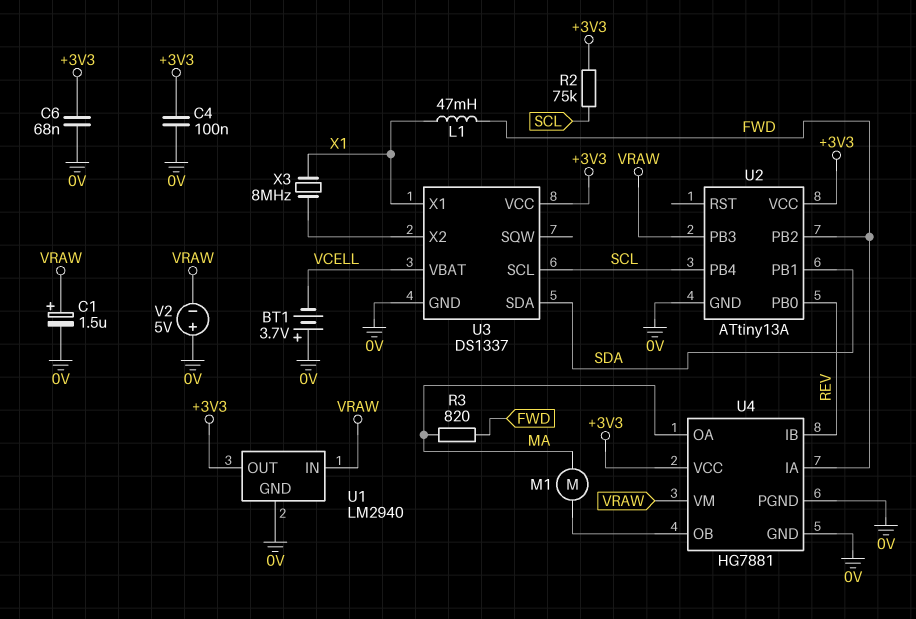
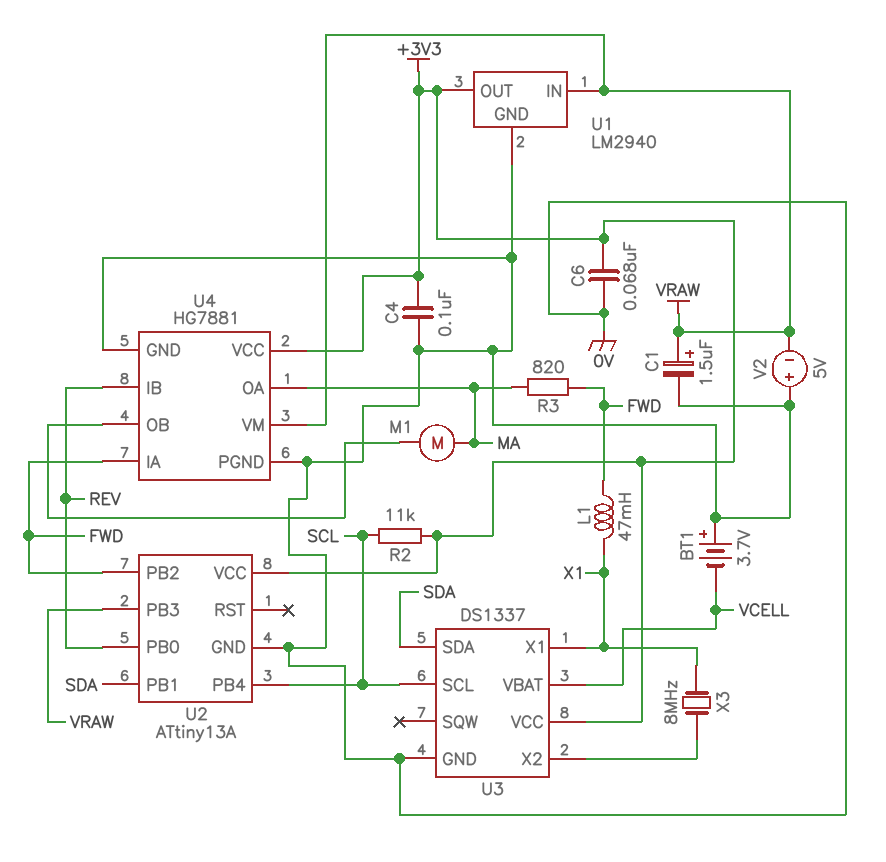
R2: 75k (+3V3, SCL) -> 11k (+3V3, SCL)

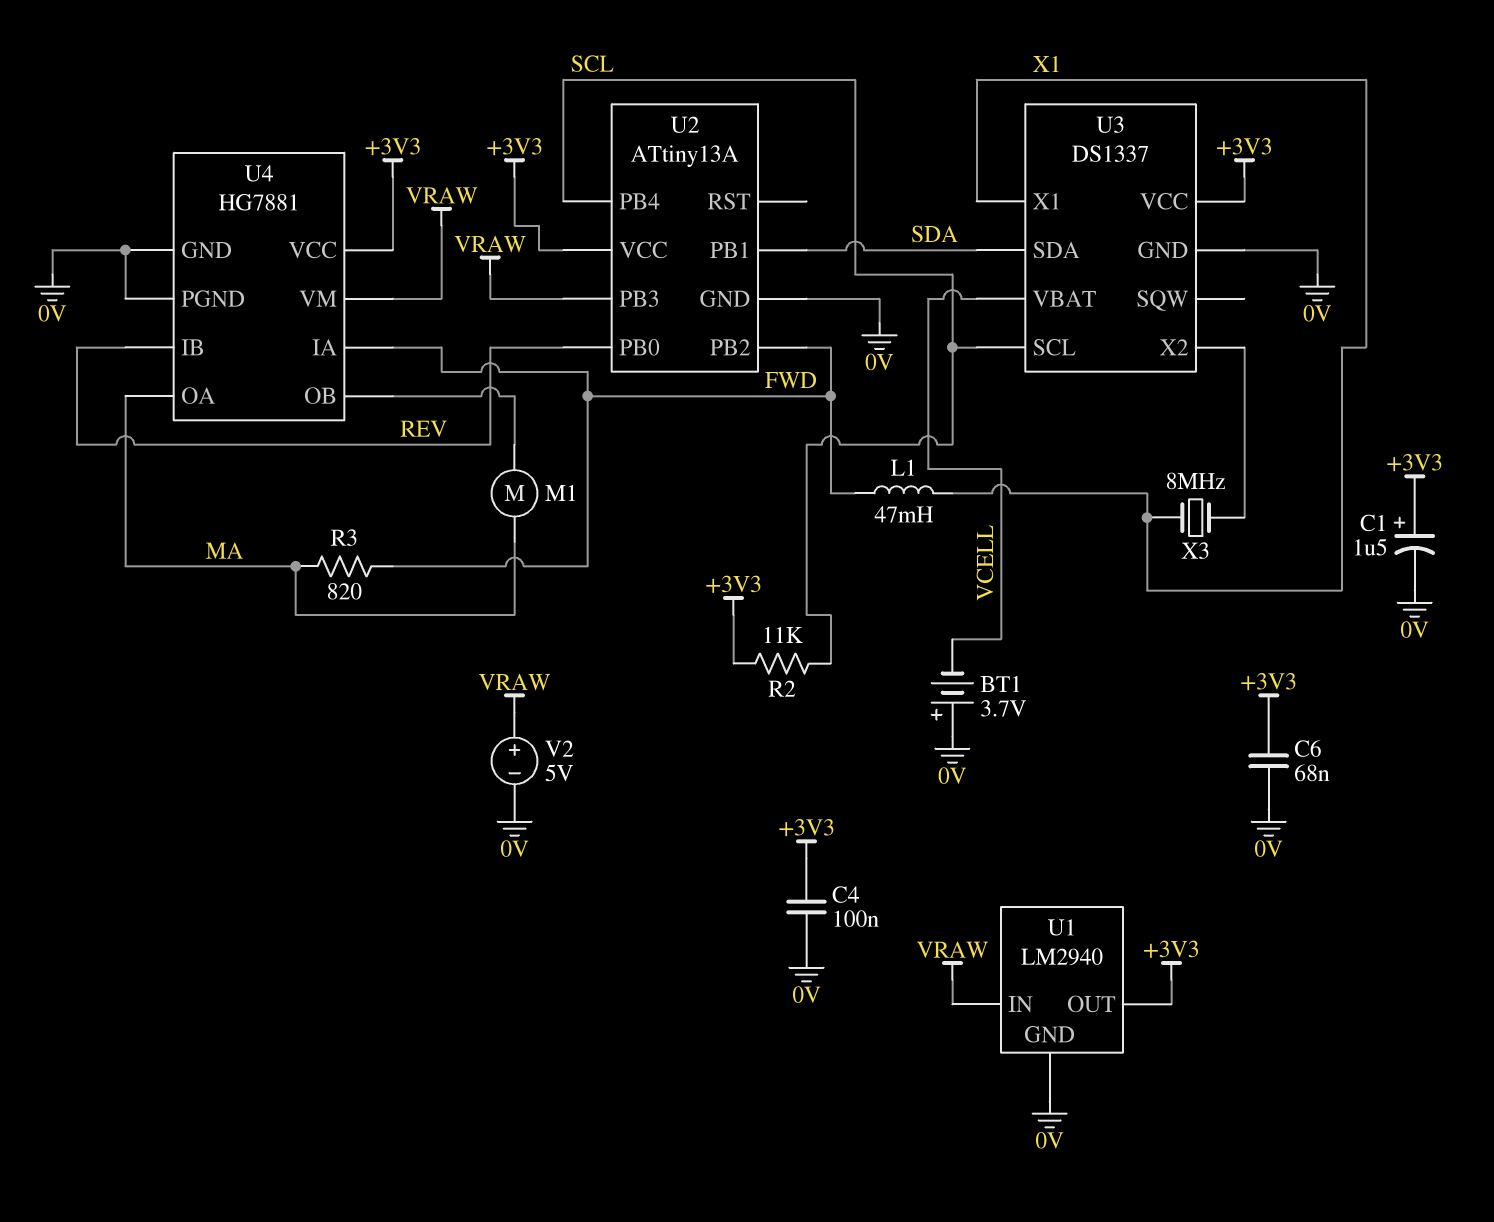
C1: 1.5uF (plus VRAW, minus 0V) -> 1.5uF (plus +3V3, minus 0V)
V2: 5V (plus 0V, minus VRAW) -> 5V (plus VRAW, minus 0V)

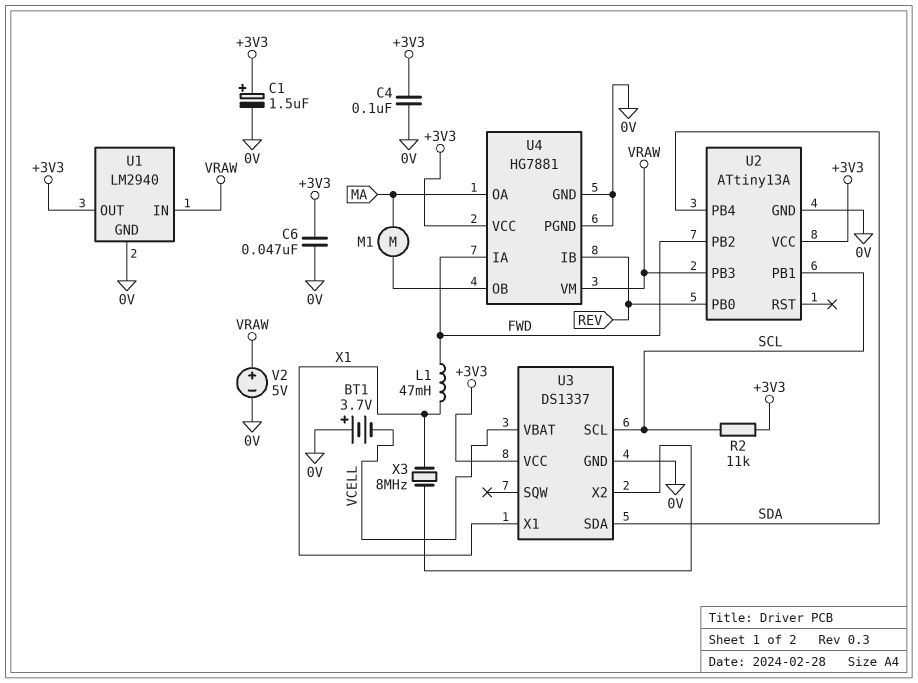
C6: 68nF (+3V3, 0V) -> 47nF (+3V3, 0V)
R3: 820 (FWD, MA) -> none
U2 pin PB1: SDA -> SCL
U2 pin PB4: SCL -> SDA

